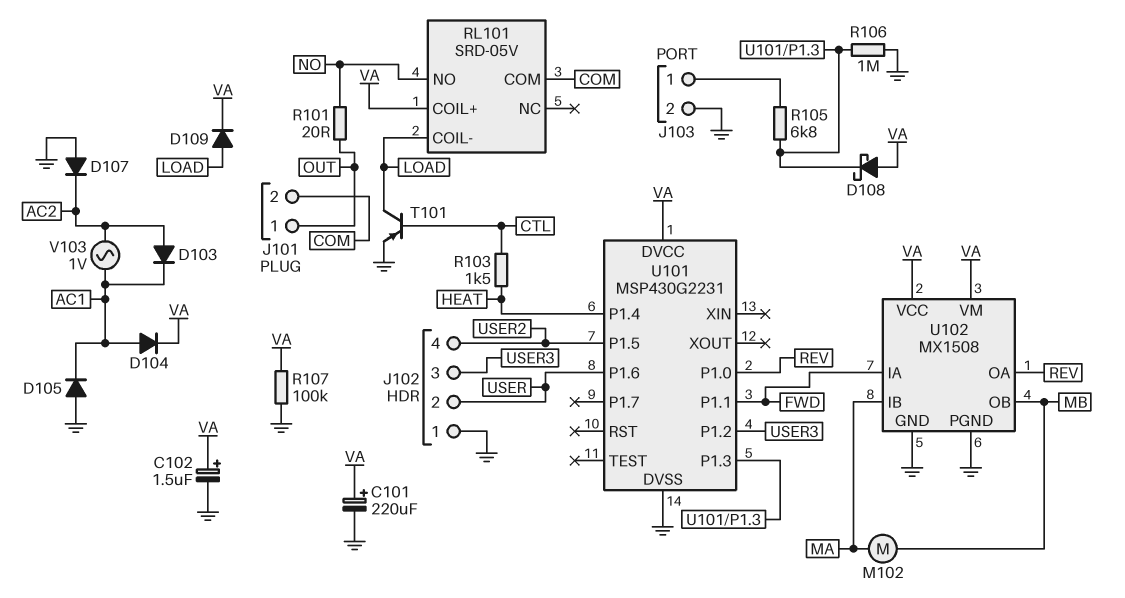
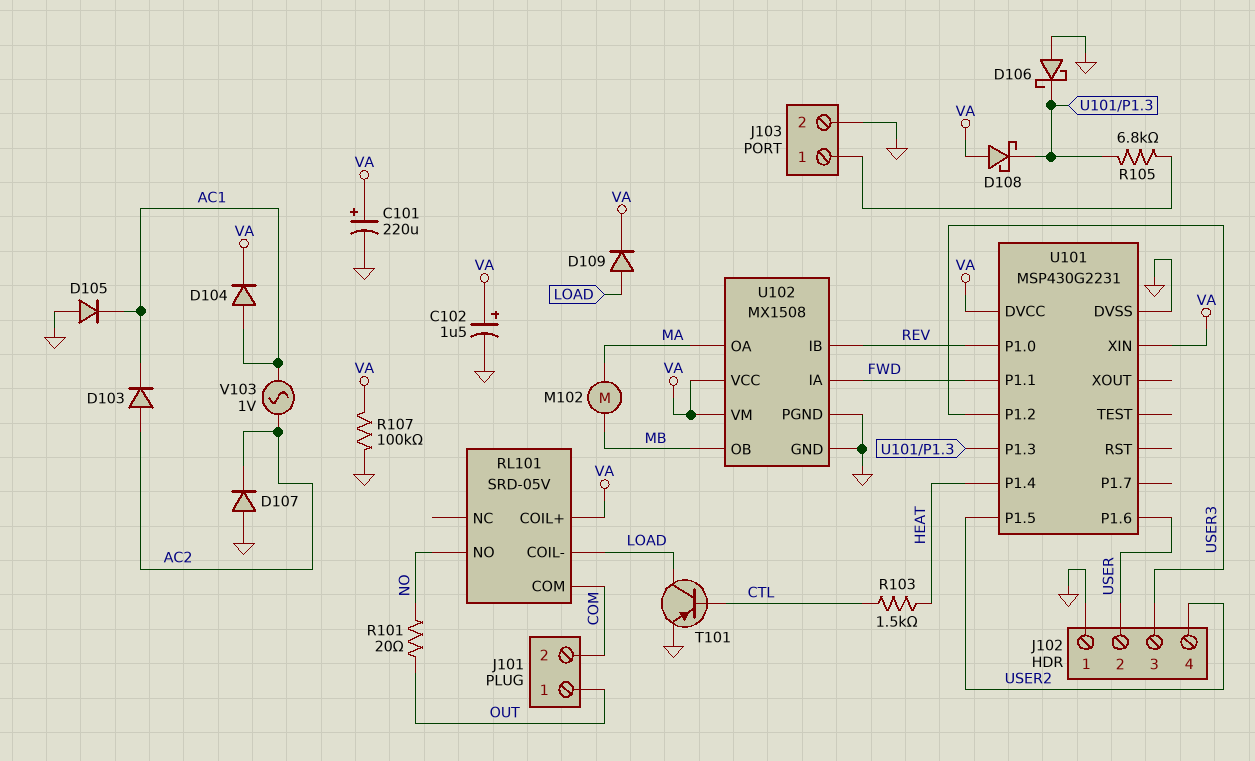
D106: none -> schottky (A GND, K U101/P1.3)
R106: 1M (GND, U101/P1.3) -> none
U101 pin XIN: none -> VA
U102 pin IB: MA -> REV
U102 pin OA: REV -> MA

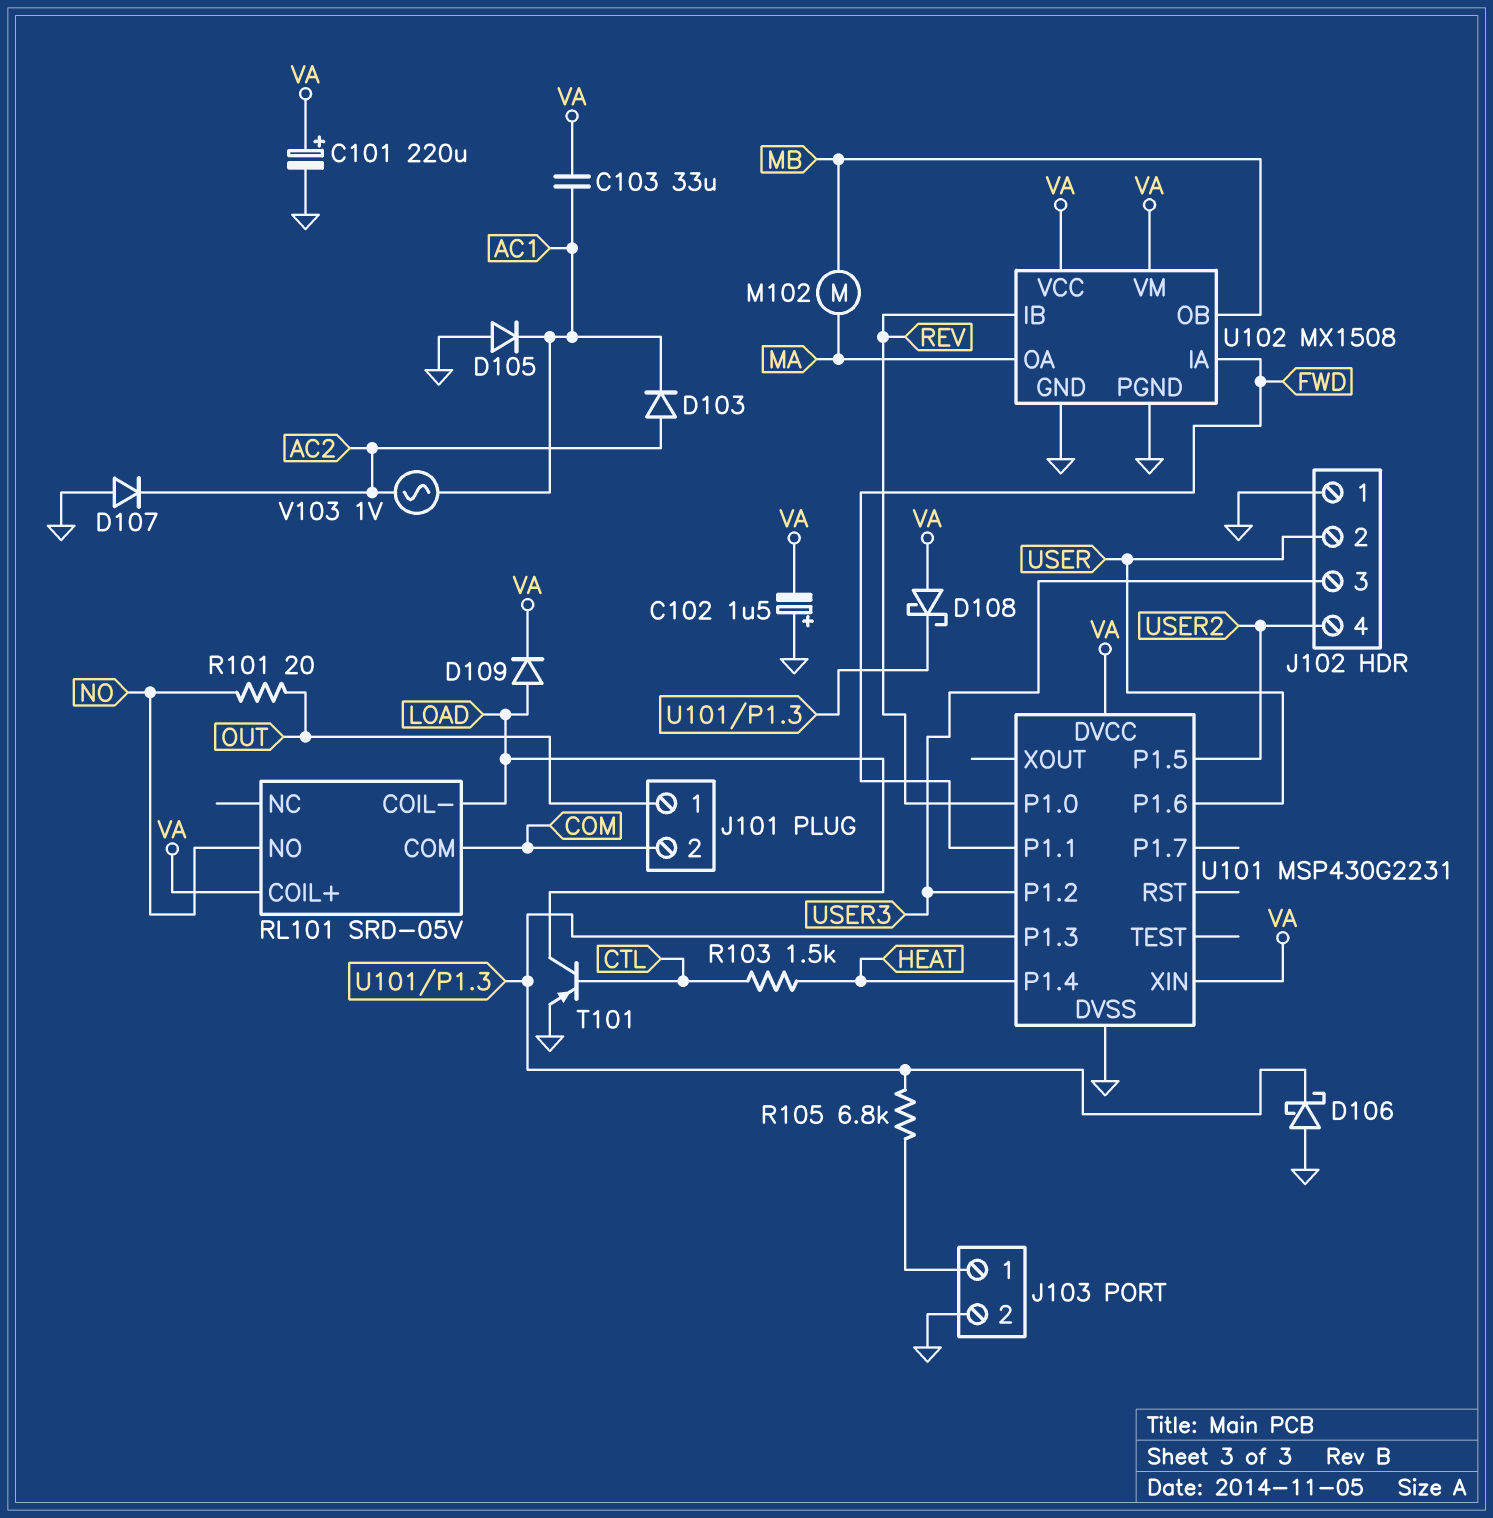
C102: 1.5uF (plus VA, minus GND) -> 1.5uF (plus GND, minus VA)
C103: none -> 33uF (AC1, VA)
D104: diode (A AC1, K VA) -> none
R107: 100k (GND, VA) -> none

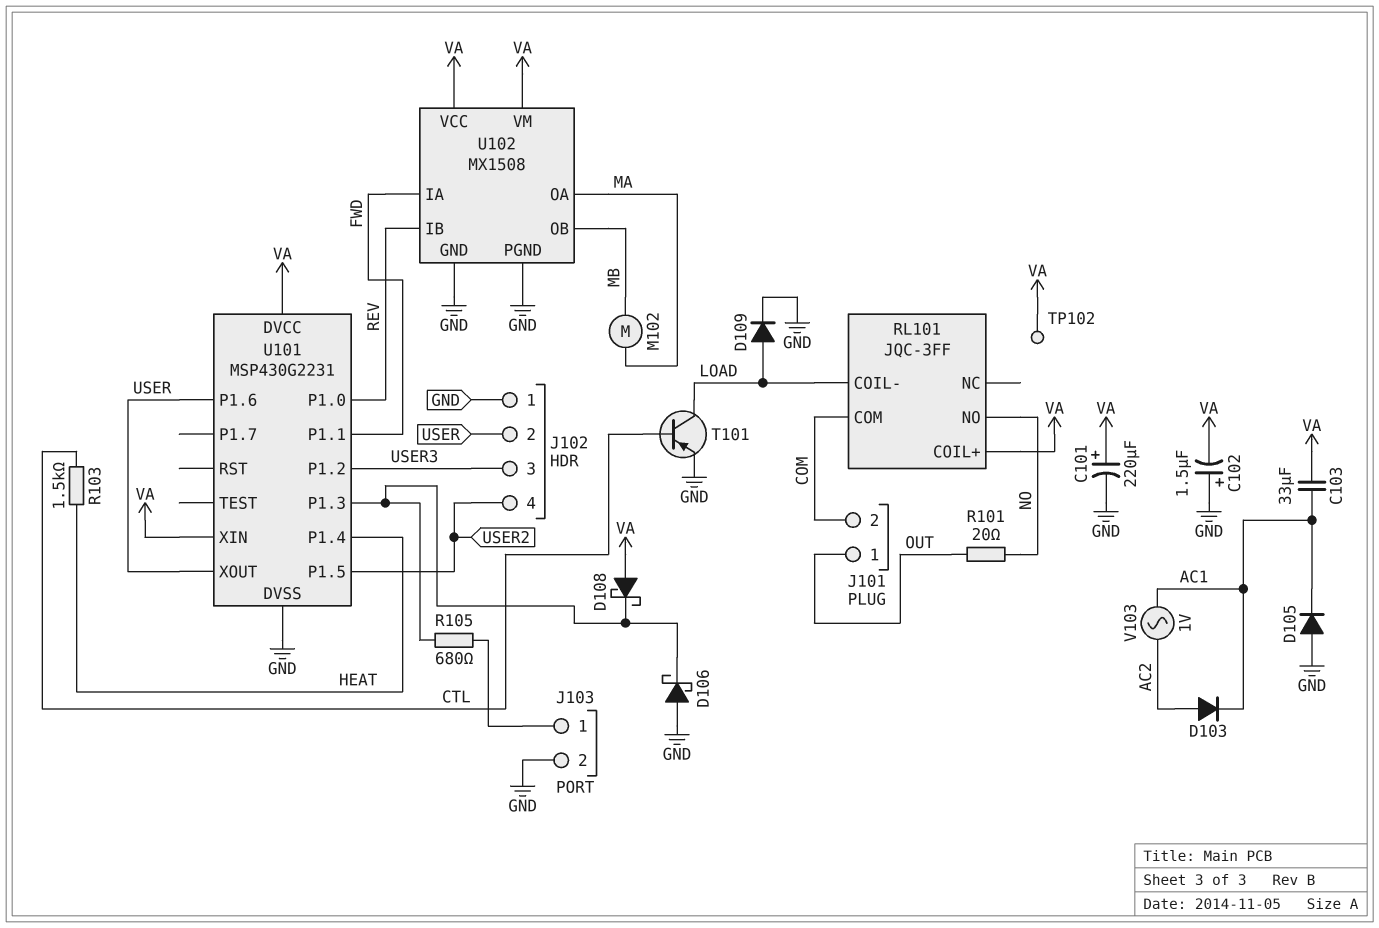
D107: diode (A GND, K AC2) -> none
D109: diode (A LOAD, K VA) -> diode (A LOAD, K GND)
R105: 6.8k (J103/1, U101/P1.3) -> 680 (J103/1, U101/P1.3)
RL101: SRD-05V -> JQC-3FF
TP102: none -> test point (VA)
U101 pin XOUT: none -> USER

